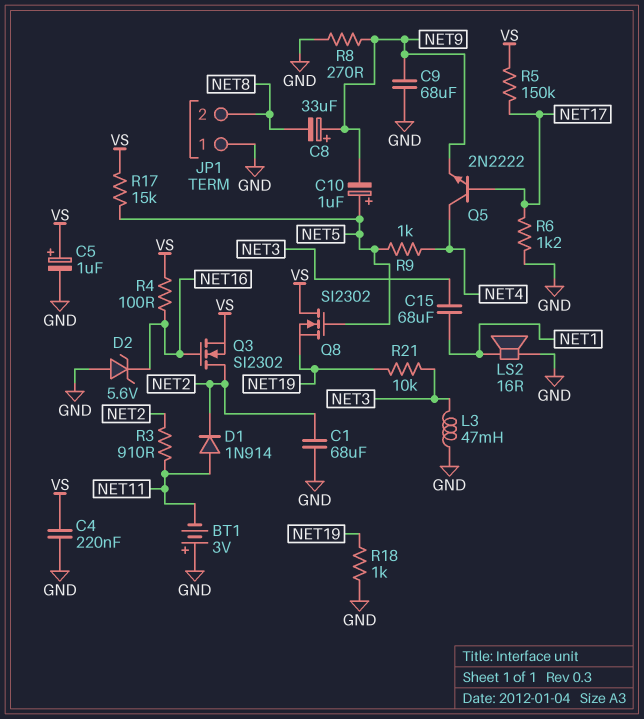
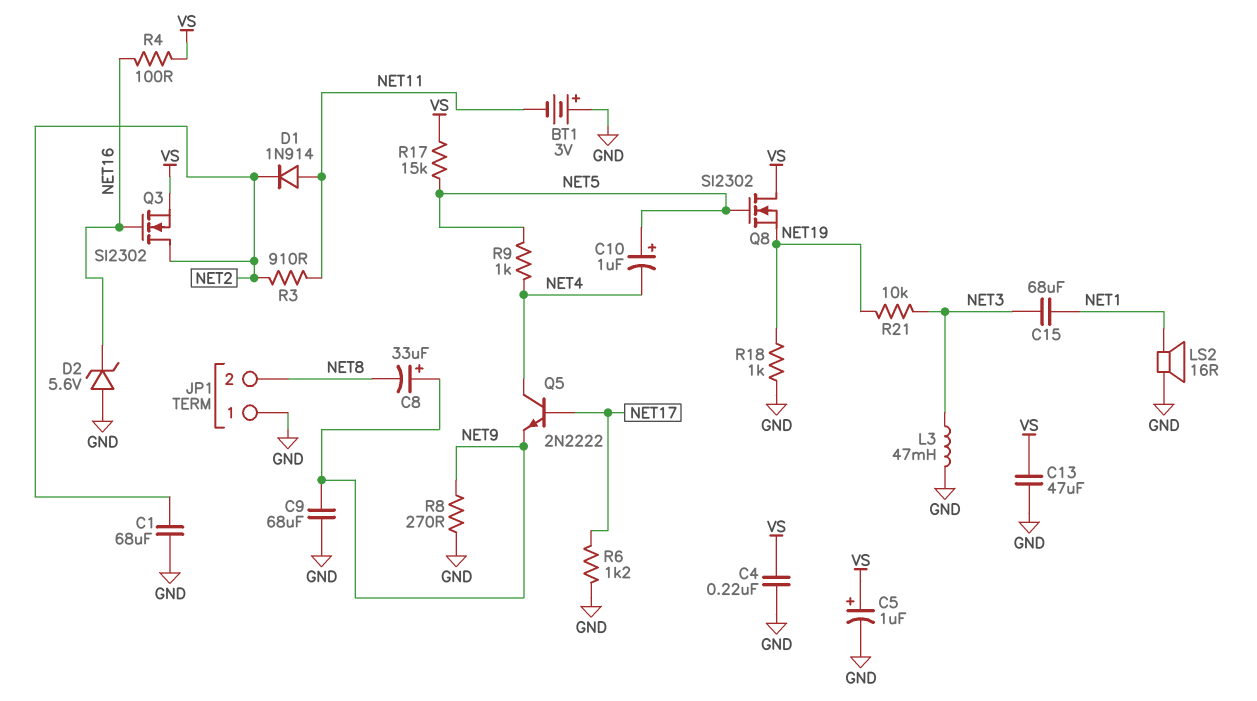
C10: 1uF (plus NET5, minus NET9) -> 1uF (plus NET5, minus NET4)
C13: none -> 47uF (GND, VS)
R5: 150k (NET17, VS) -> none

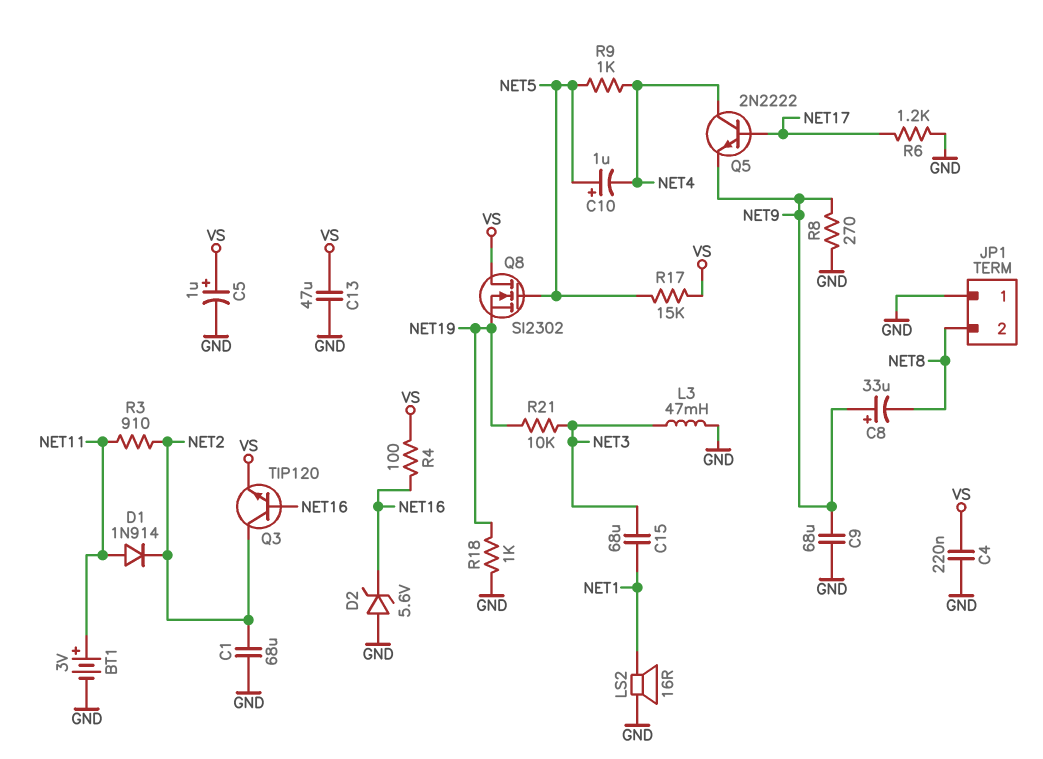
BT1: 3V (plus GND, minus NET11) -> 3V (plus NET11, minus GND)
Q3: NMOS SI2302 (G NET16, D NET2, S VS) -> NPN TIP120 (B NET16, C NET2, E VS)

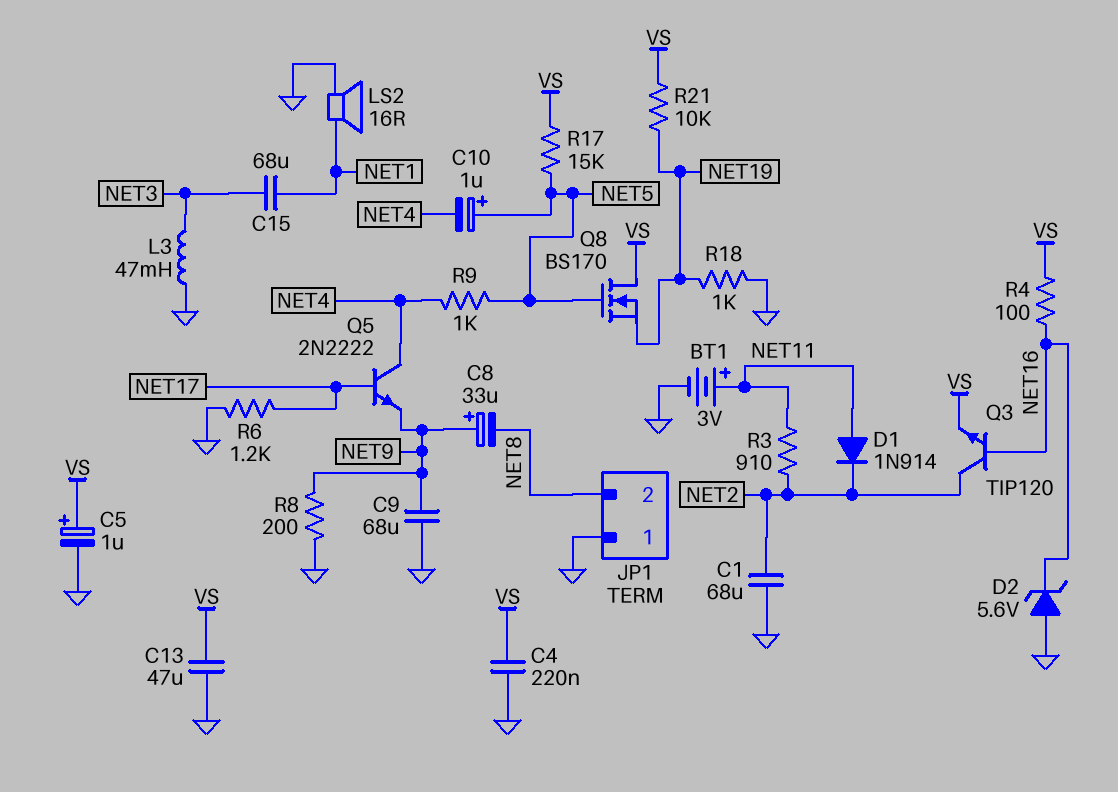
Q8: NMOS SI2302 (G NET5, D VS, S NET19) -> NMOS BS170 (G NET5, D VS, S NET19)
R8: 270 (GND, NET9) -> 200 (GND, NET9)
R21: 10k (NET3, NET19) -> 10k (NET19, VS)

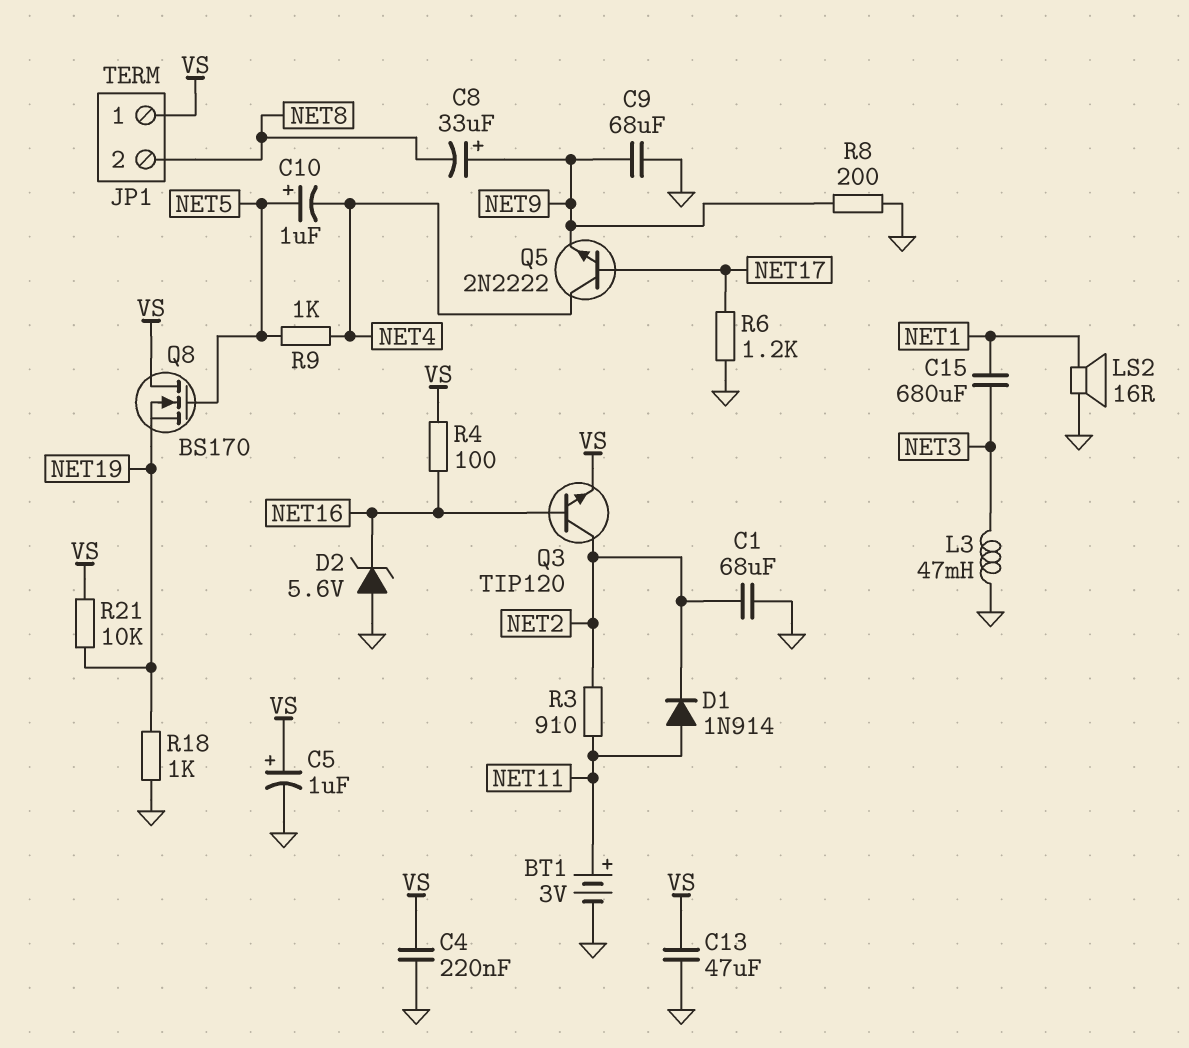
C15: 68uF (NET1, NET3) -> 680uF (NET1, NET3)
JP1 pin 1: GND -> VS
R17: 15k (NET5, VS) -> none

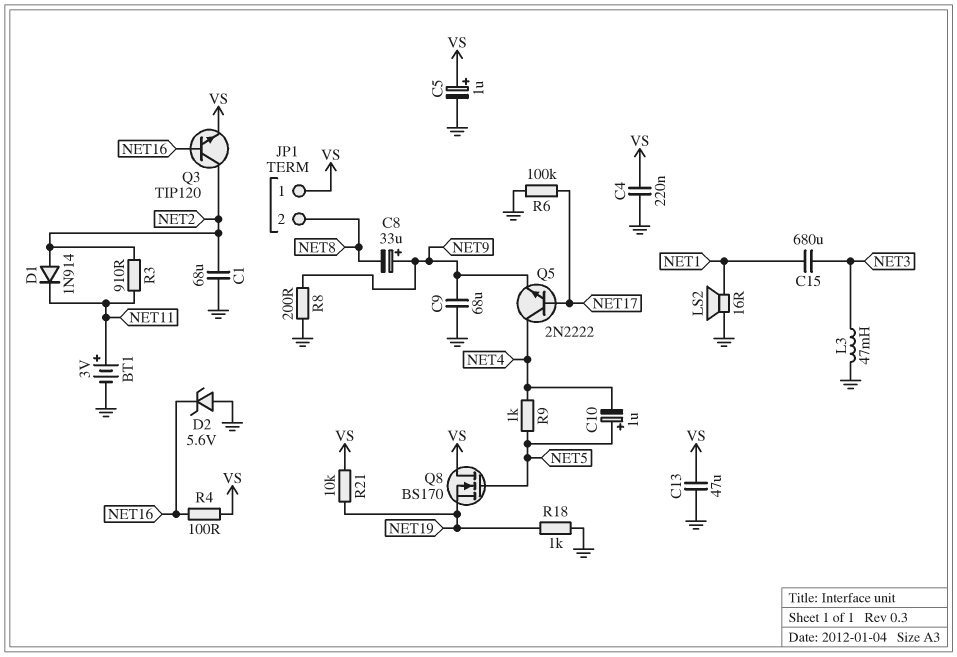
D1: diode 1N914 (A NET11, K NET2) -> diode 1N914 (A NET2, K NET11)
R6: 1.2k (GND, NET17) -> 100k (GND, NET17)

